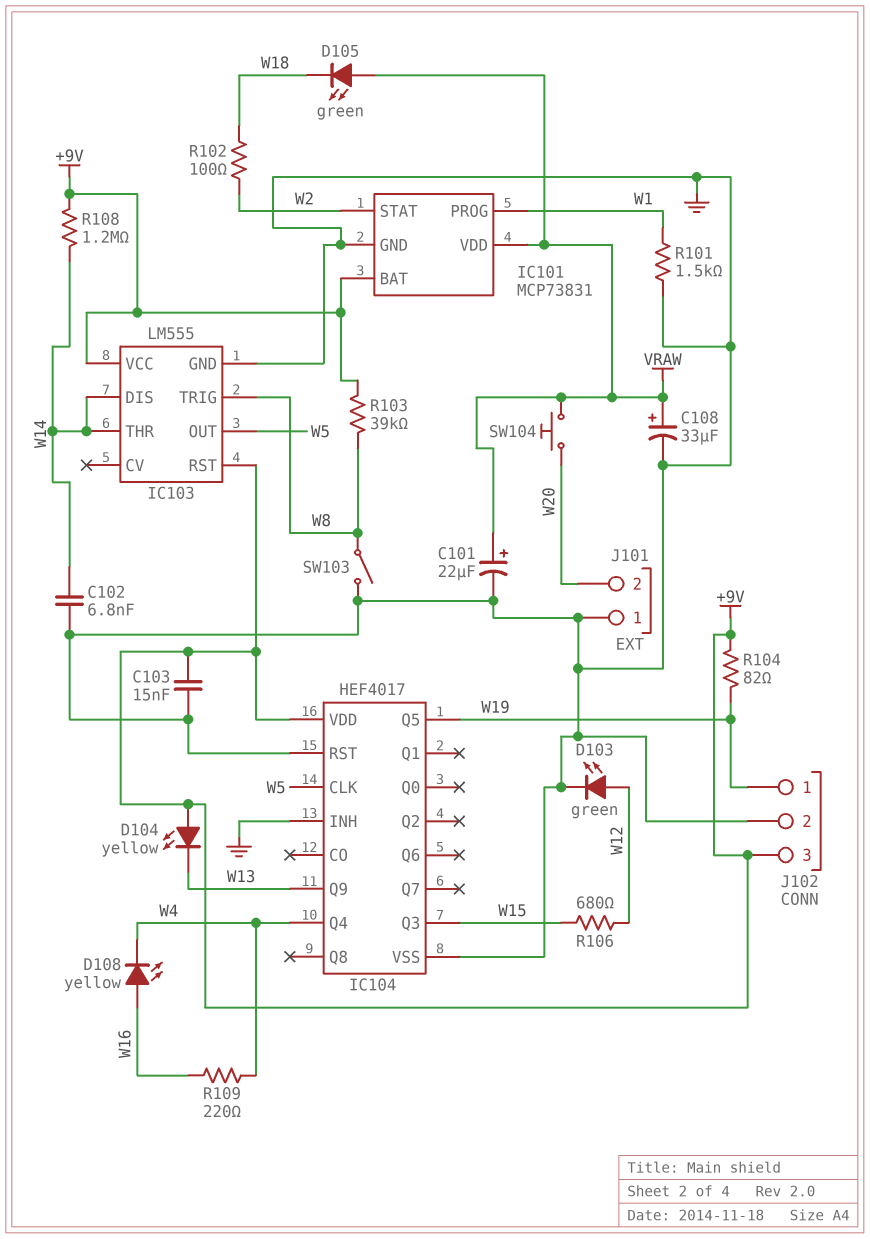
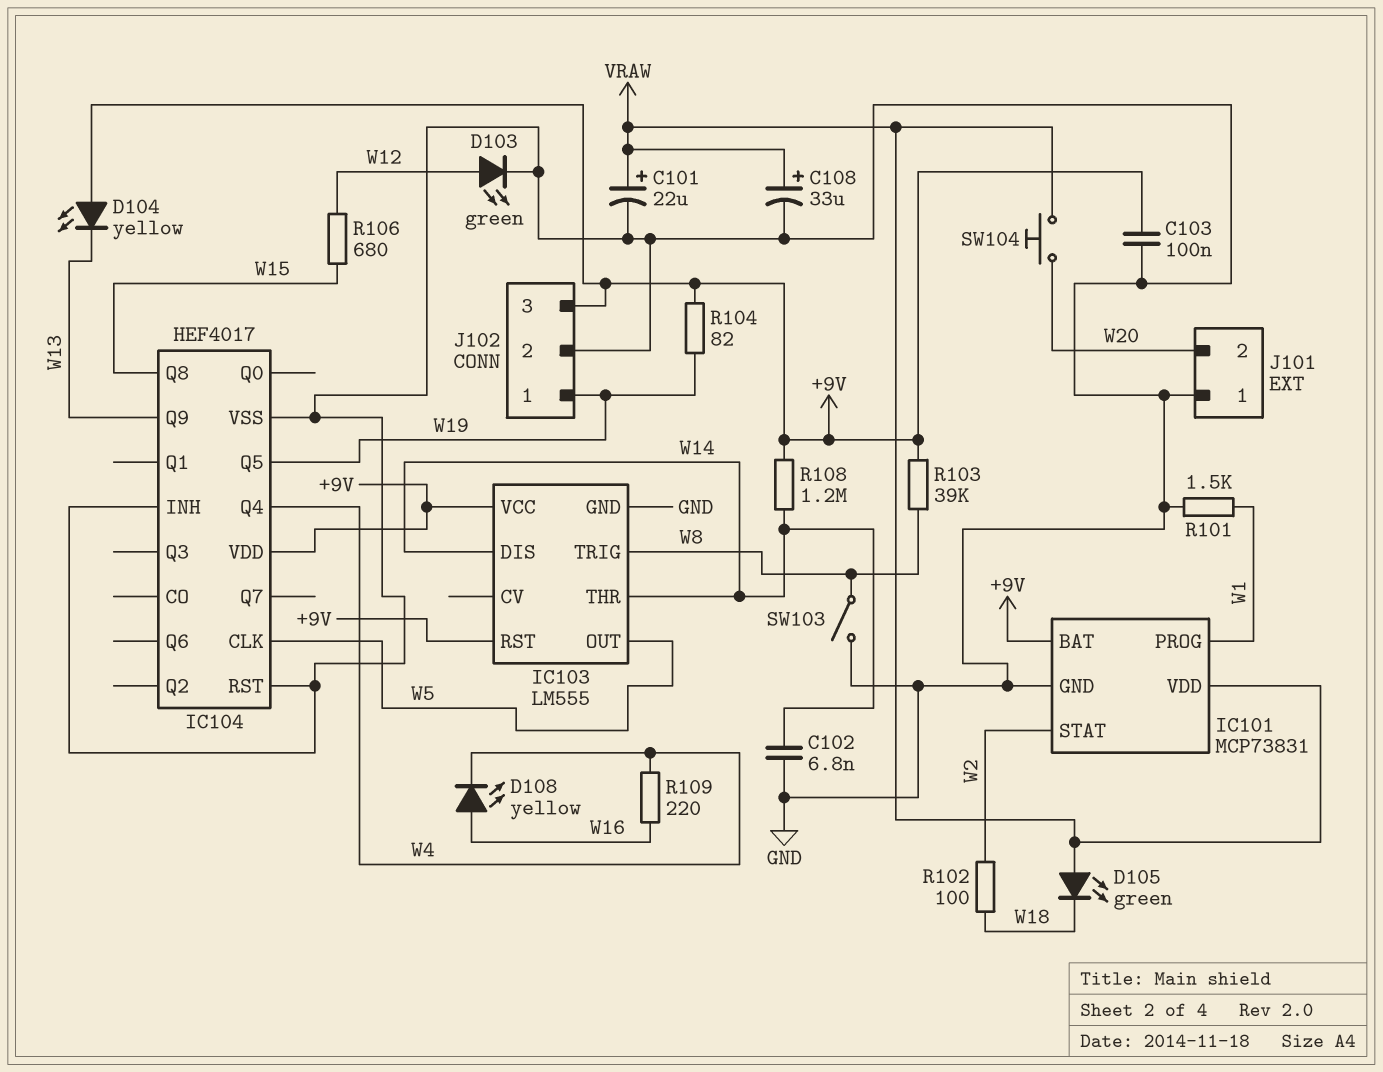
C103: 15nF (+9V, GND) -> 100nF (+9V, GND)
IC104 pin Q3: W15 -> none
IC104 pin Q8: none -> W15

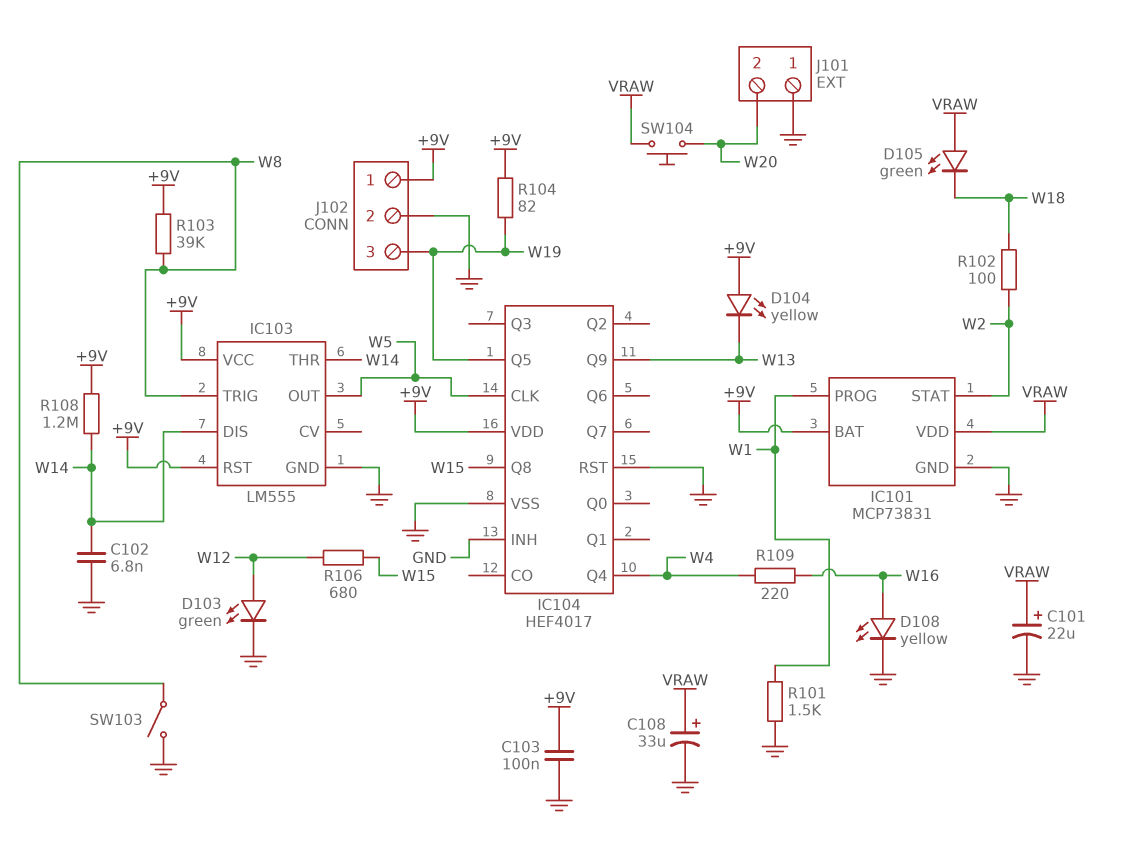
D108: LED yellow (A W16, K W4) -> LED yellow (A W16, K GND)
J102 pin 1: W19 -> +9V
J102 pin 3: +9V -> W19

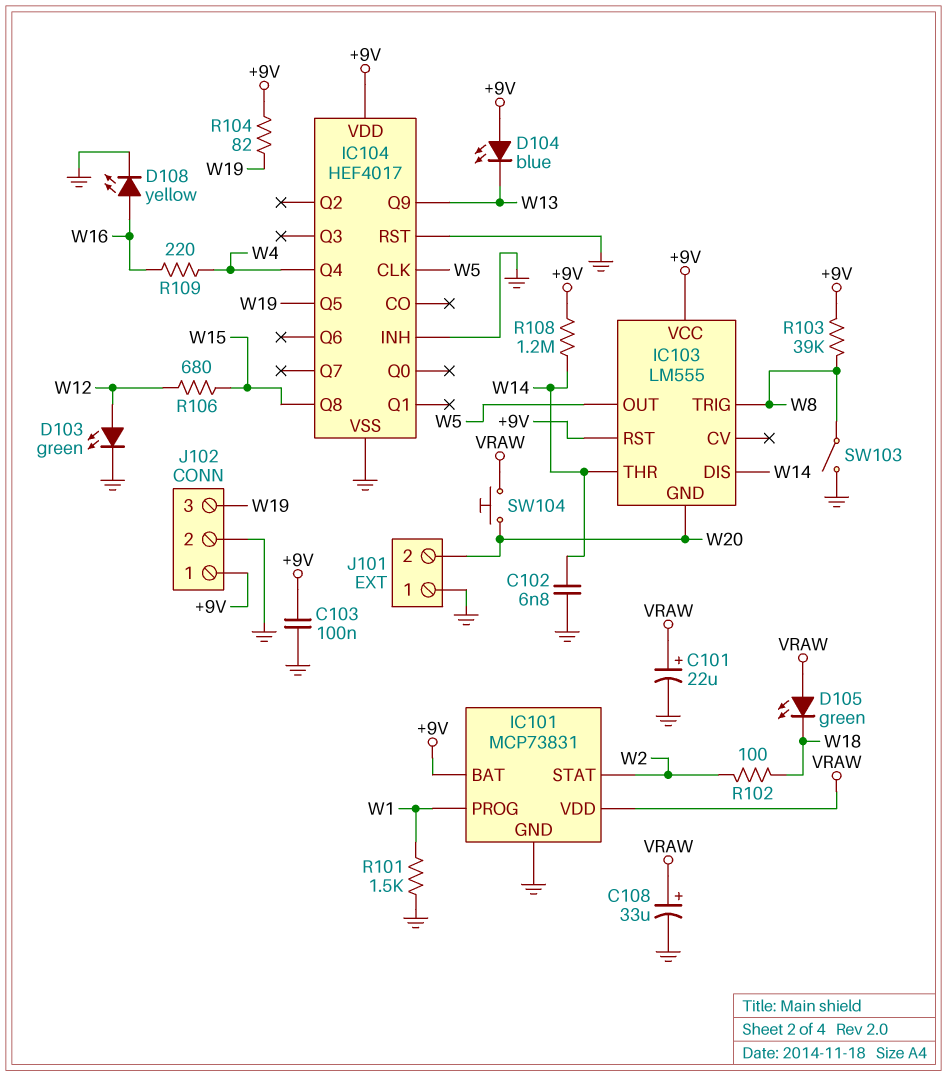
D104: LED yellow (A +9V, K W13) -> LED blue (A +9V, K W13)
IC103 pin GND: GND -> W20

